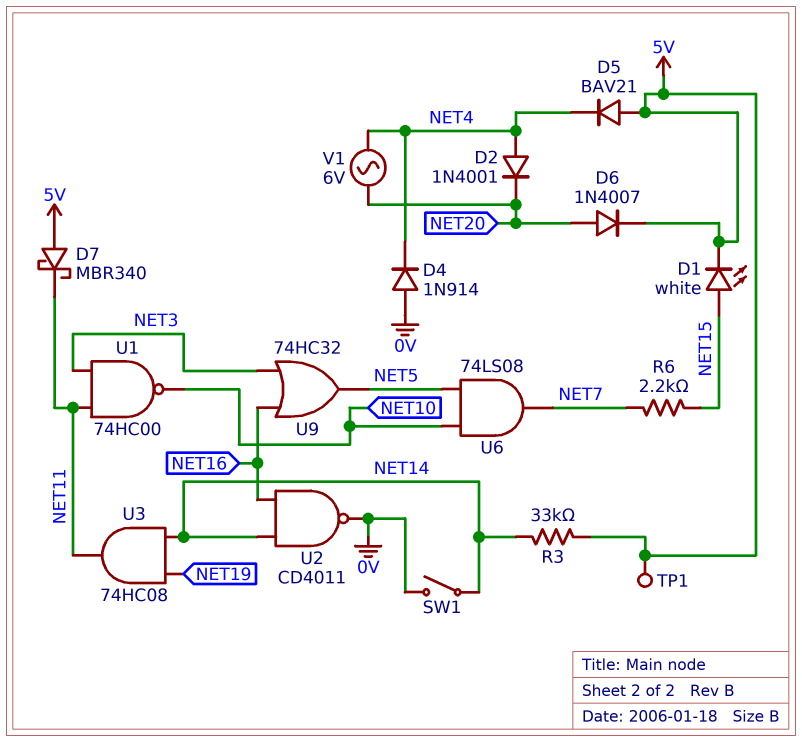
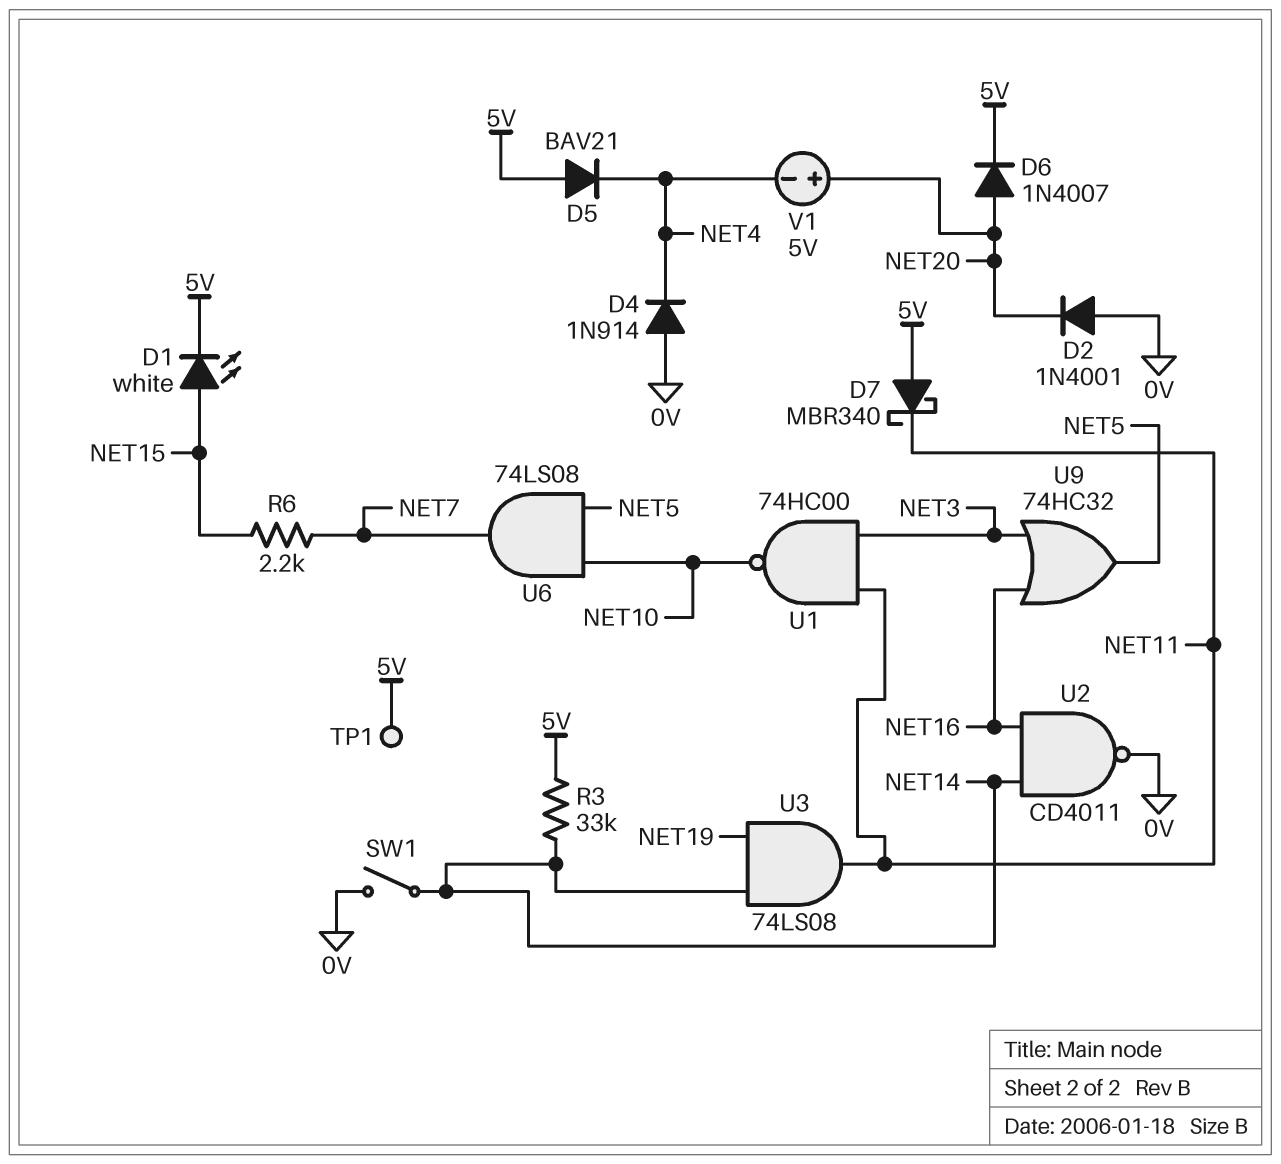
D2: diode 1N4001 (A NET4, K NET20) -> diode 1N4001 (A 0V, K NET20)
U3: AND 74HC08 (in NET14, in NET19, out NET11) -> AND 74LS08 (in NET14, in NET19, out NET11)
V1: AC 6V (NET4, NET20) -> 5V (plus NET20, minus NET4)

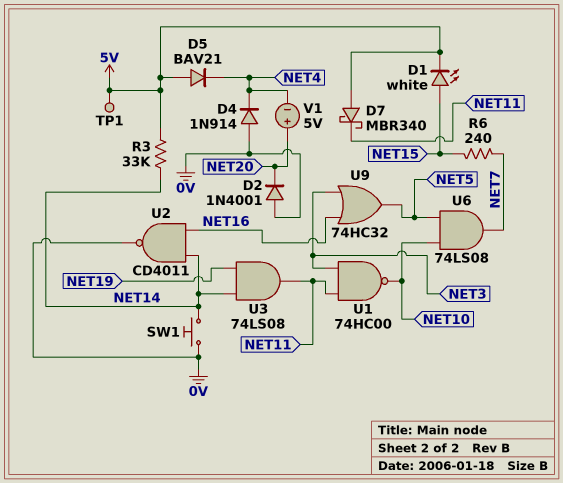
D6: diode 1N4007 (A NET20, K 5V) -> none
R6: 2.2k (NET7, NET15) -> 240 (NET7, NET15)
SW1: switch (0V, NET14) -> button (0V, NET14)

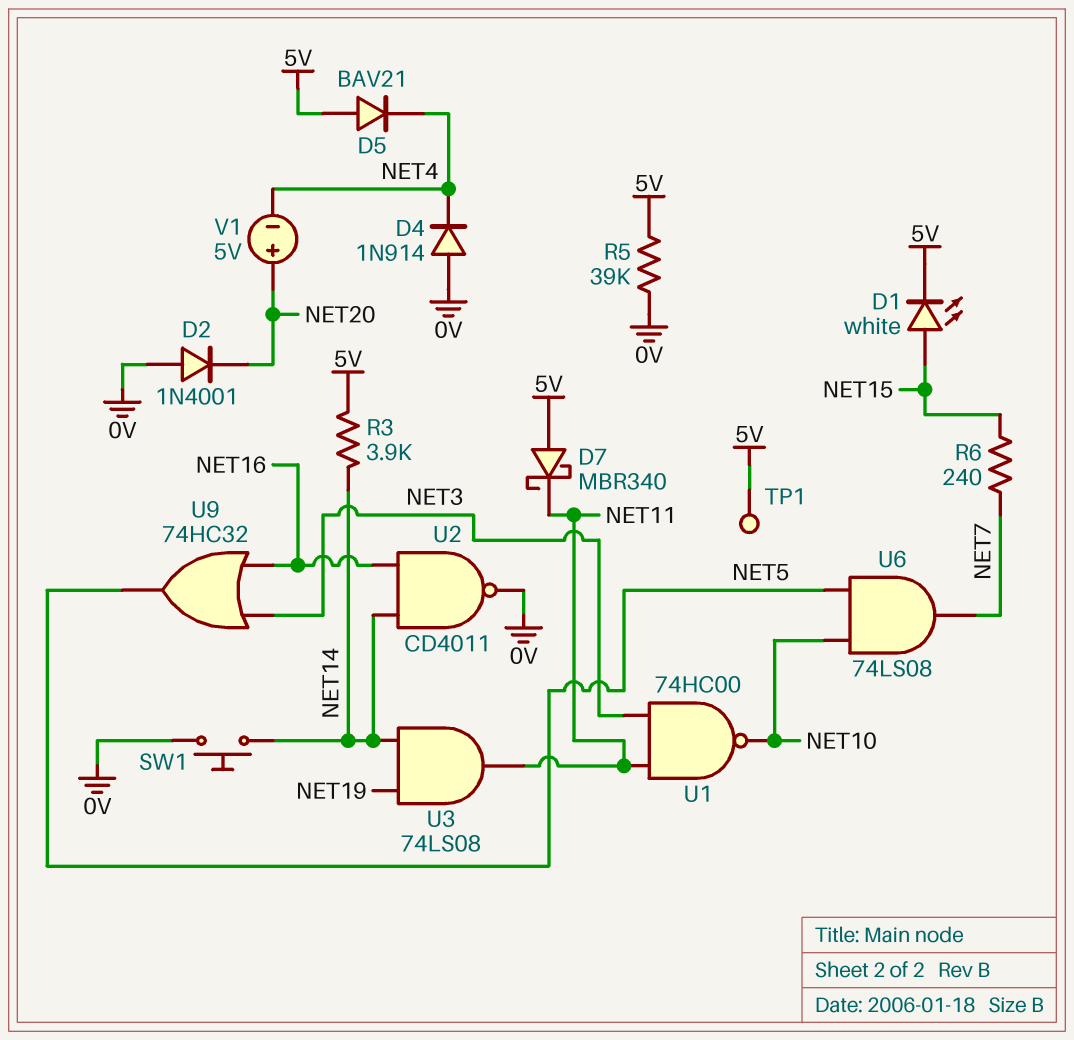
R3: 33k (5V, NET14) -> 3.9k (5V, NET14)
R5: none -> 39k (0V, 5V)

